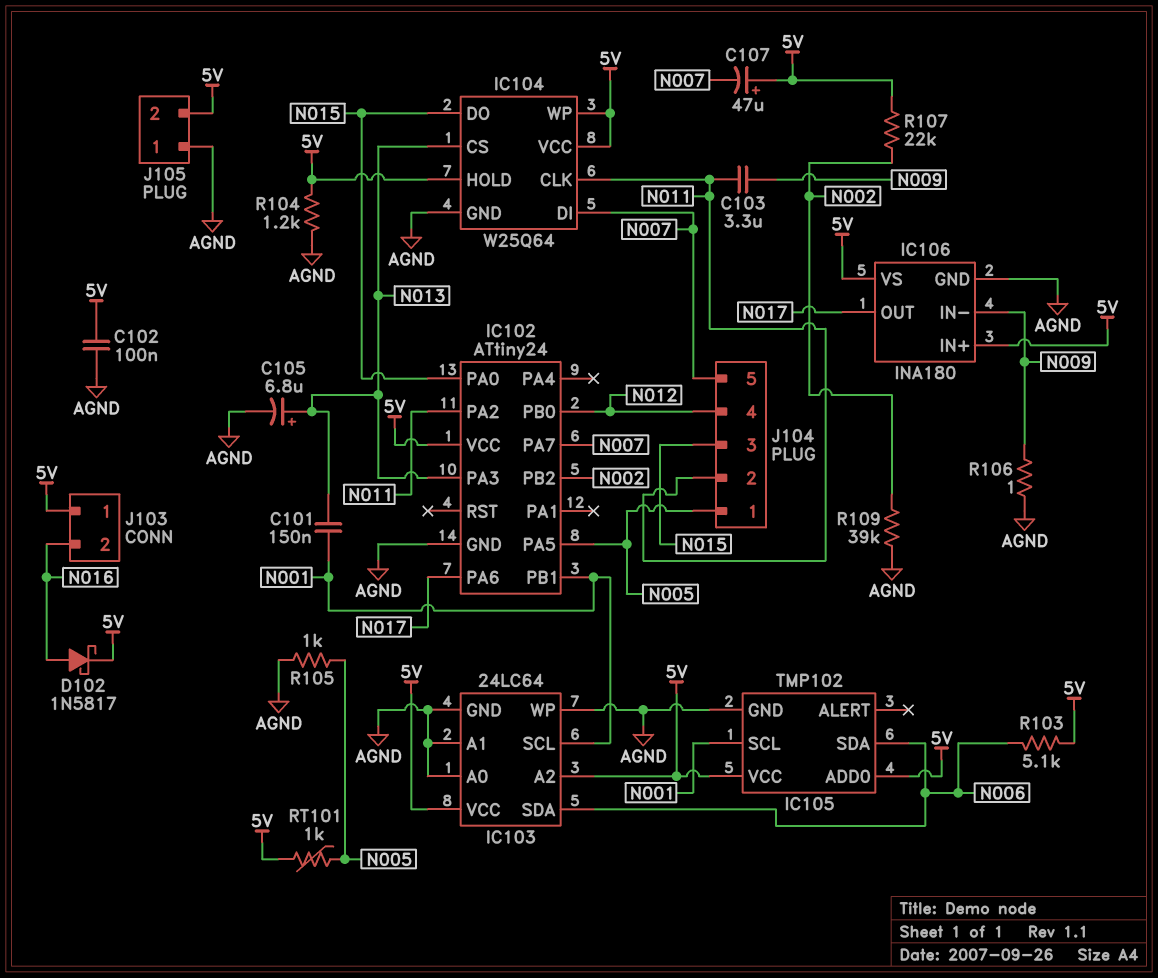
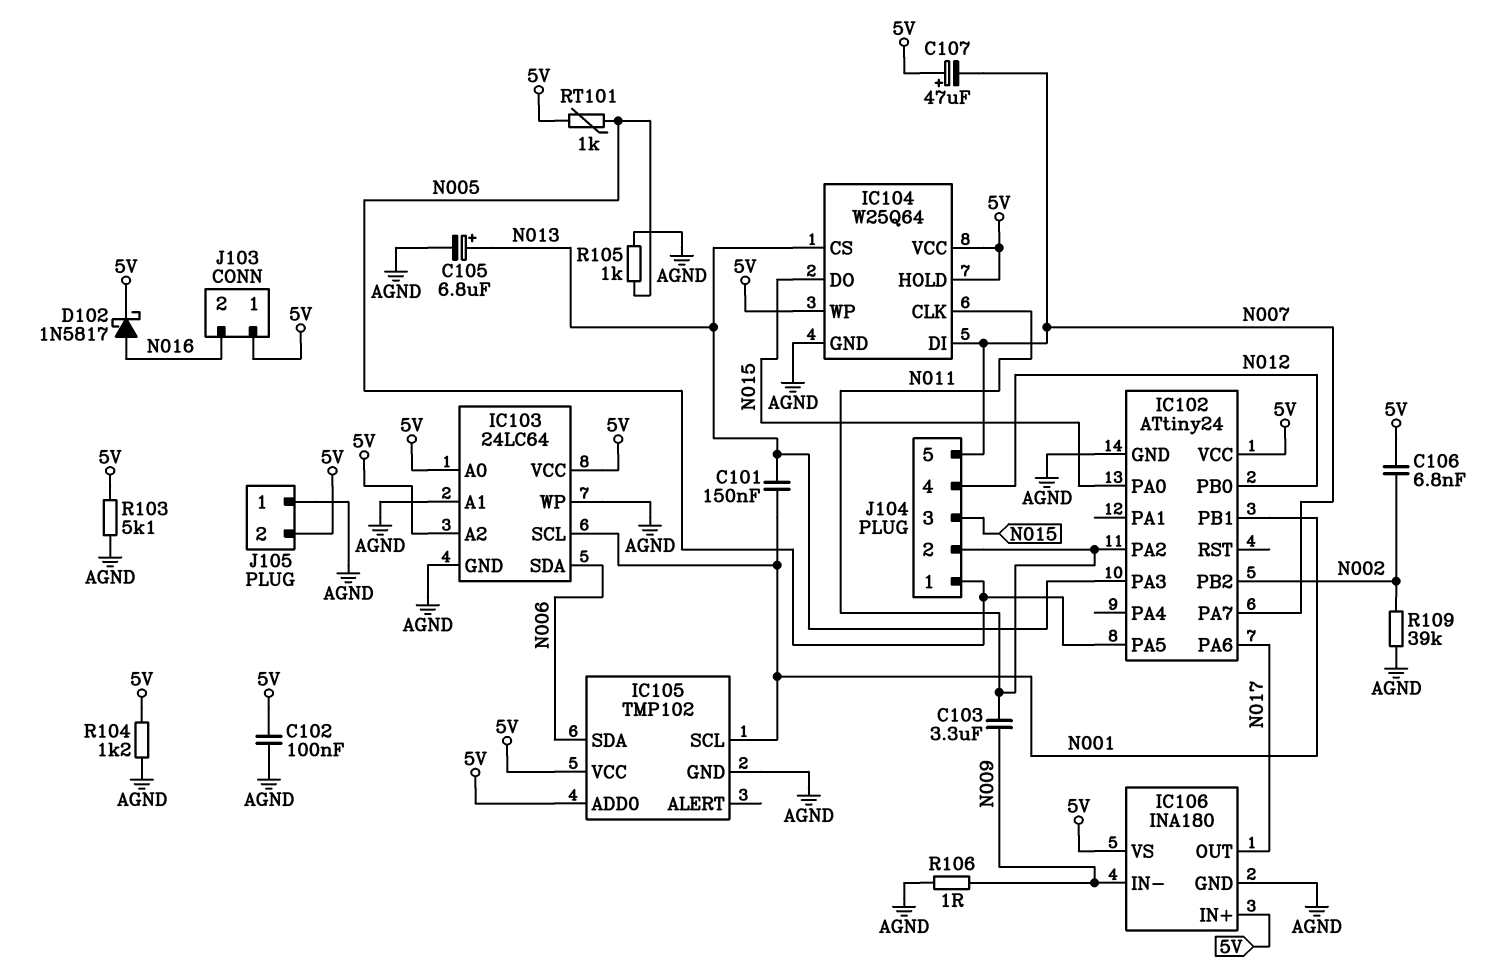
C106: none -> 6.8nF (5V, N002)
IC103 pin A0: AGND -> 5V
R103: 5.1k (5V, N006) -> 5.1k (5V, AGND)
R107: 22k (5V, N002) -> none

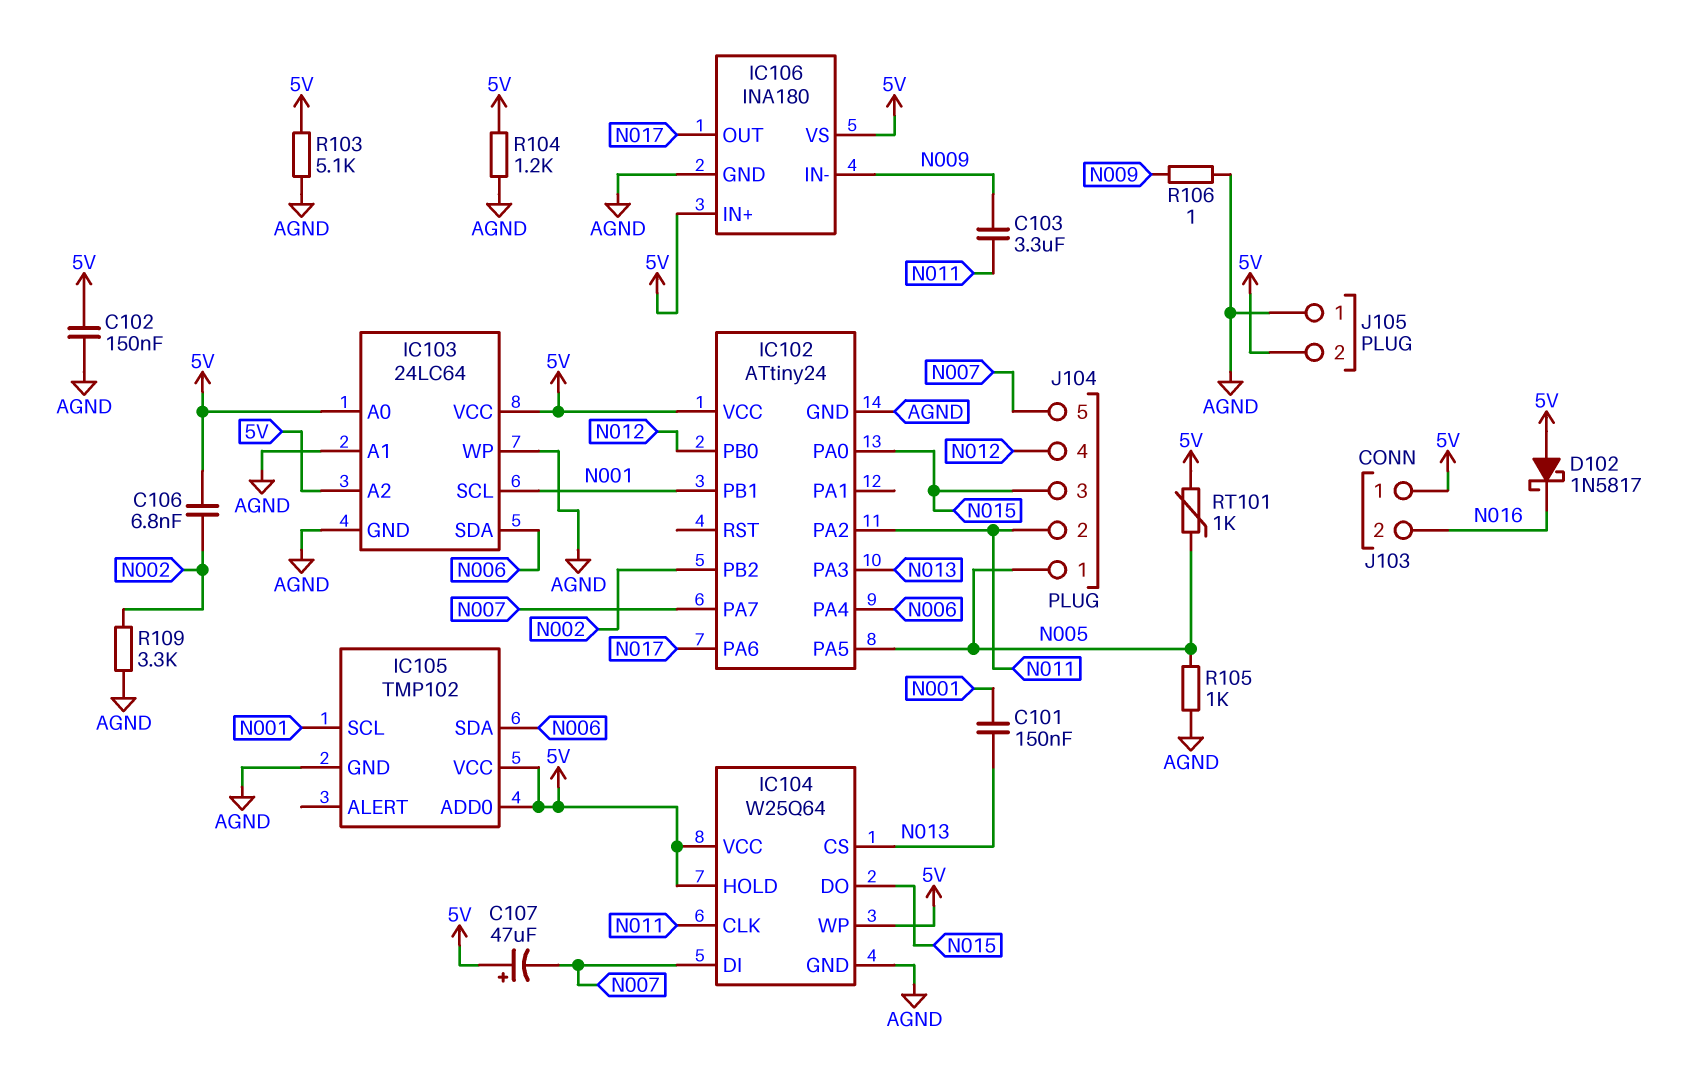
C102: 100nF (5V, AGND) -> 150nF (5V, AGND)
C105: 6.8uF (plus N013, minus AGND) -> none
D102: schottky 1N5817 (A N016, K 5V) -> schottky 1N5817 (A 5V, K N016)
IC102 pin PA4: none -> N006
R109: 39k (AGND, N002) -> 3.3k (AGND, N002)

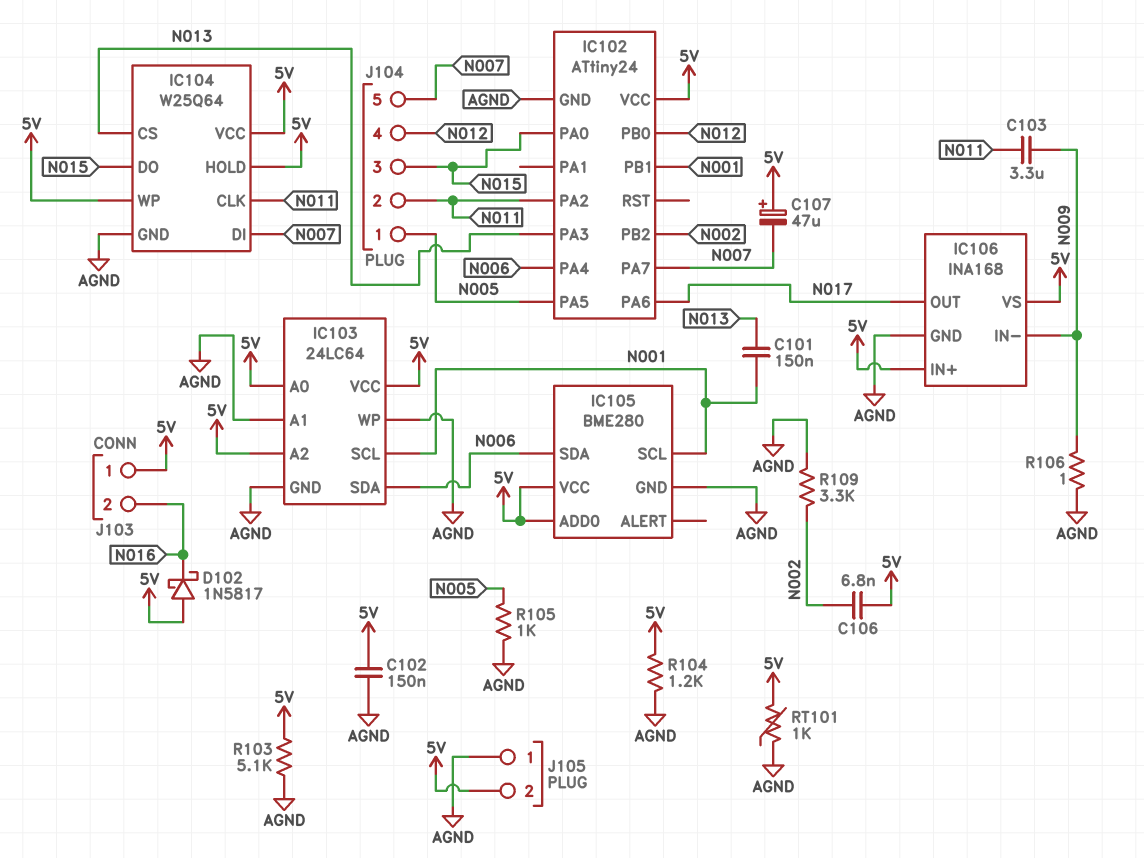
IC105: TMP102 -> BME280
IC106: INA180 -> INA168
RT101: 1k (5V, N005) -> 1k (5V, AGND)

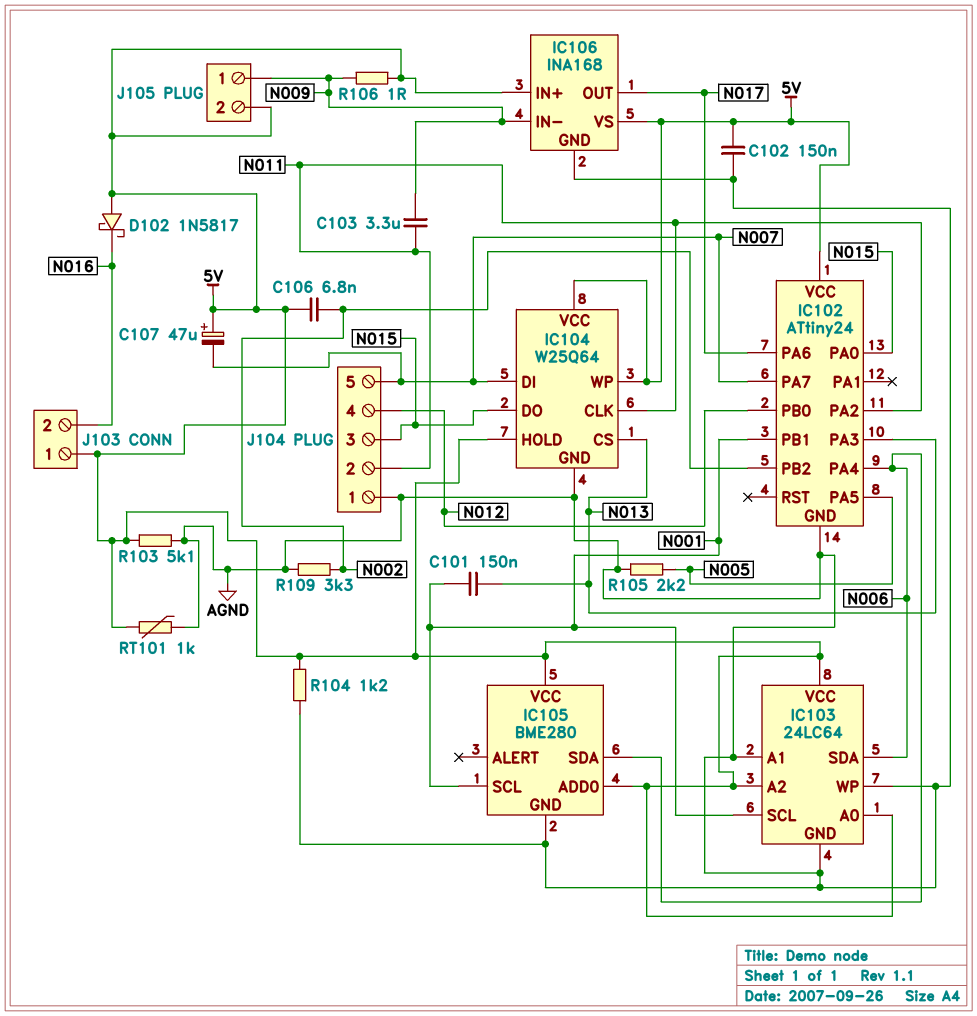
J104 pin 1: N005 -> AGND
J105 pin 1: AGND -> N009
R105: 1k (AGND, N005) -> 2.2k (AGND, N005)
R106: 1 (AGND, N009) -> 1 (5V, N009)

